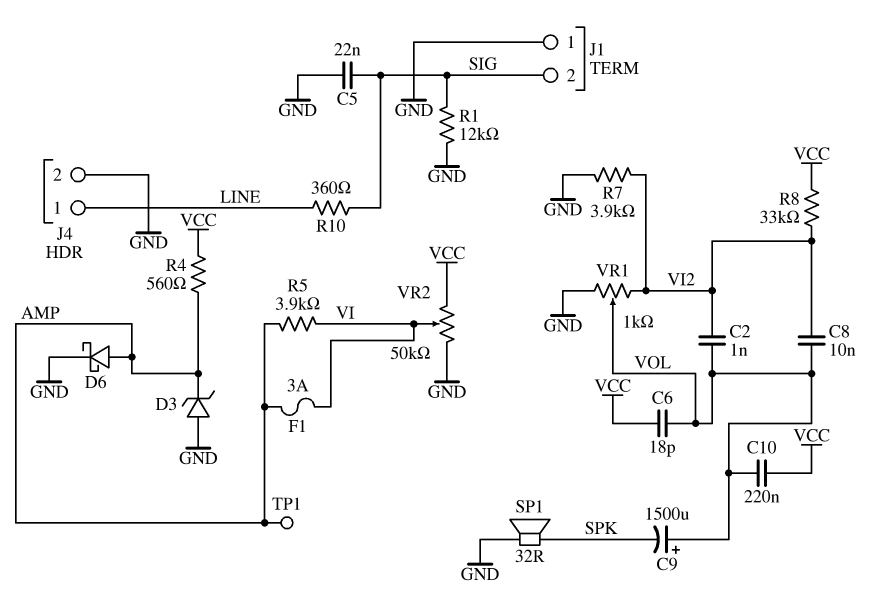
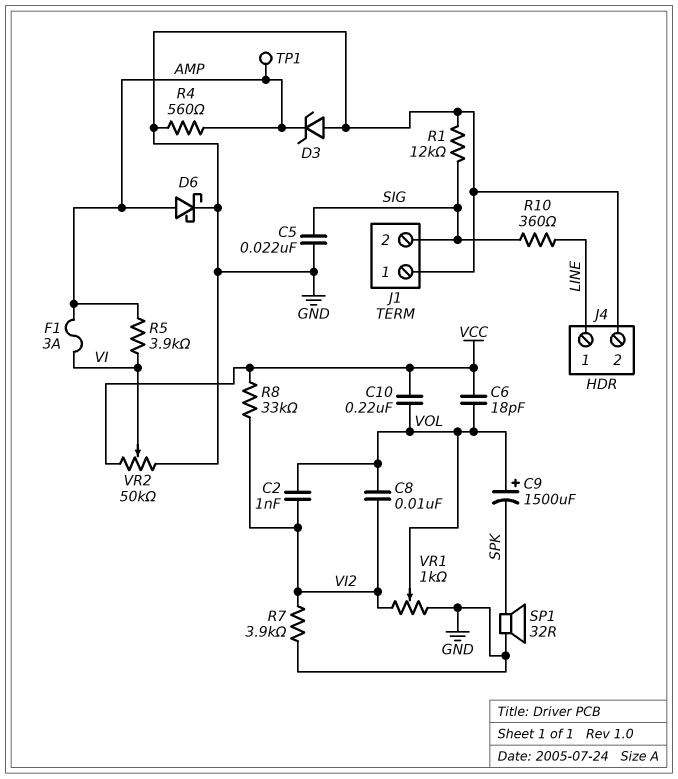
R4: 560 (AMP, VCC) -> 560 (AMP, GND)

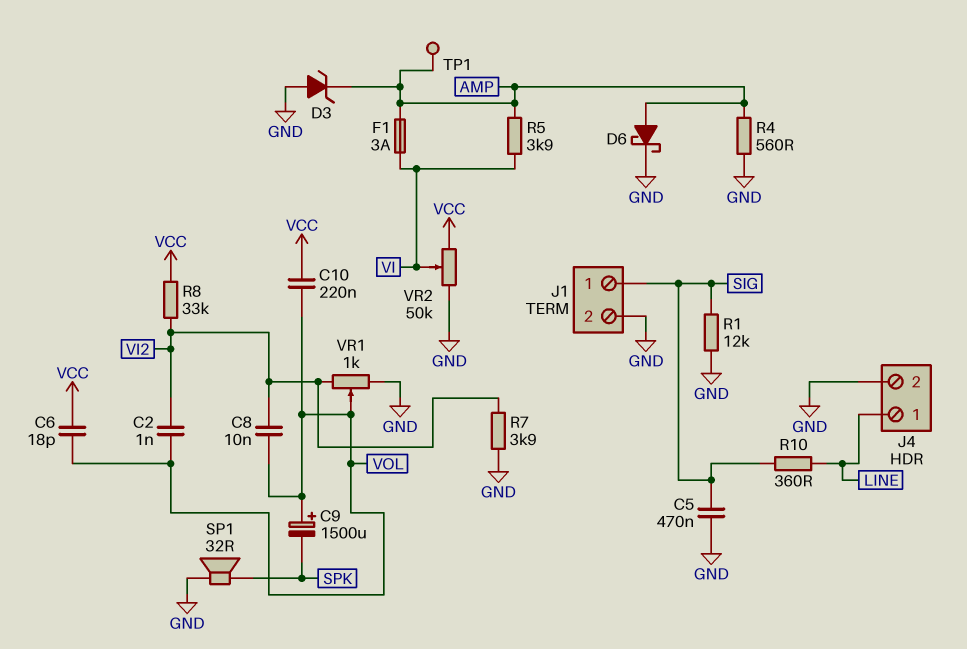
C5: 22nF (GND, SIG) -> 470nF (GND, SIG)
J1 pin 1: GND -> SIG
J1 pin 2: SIG -> GND

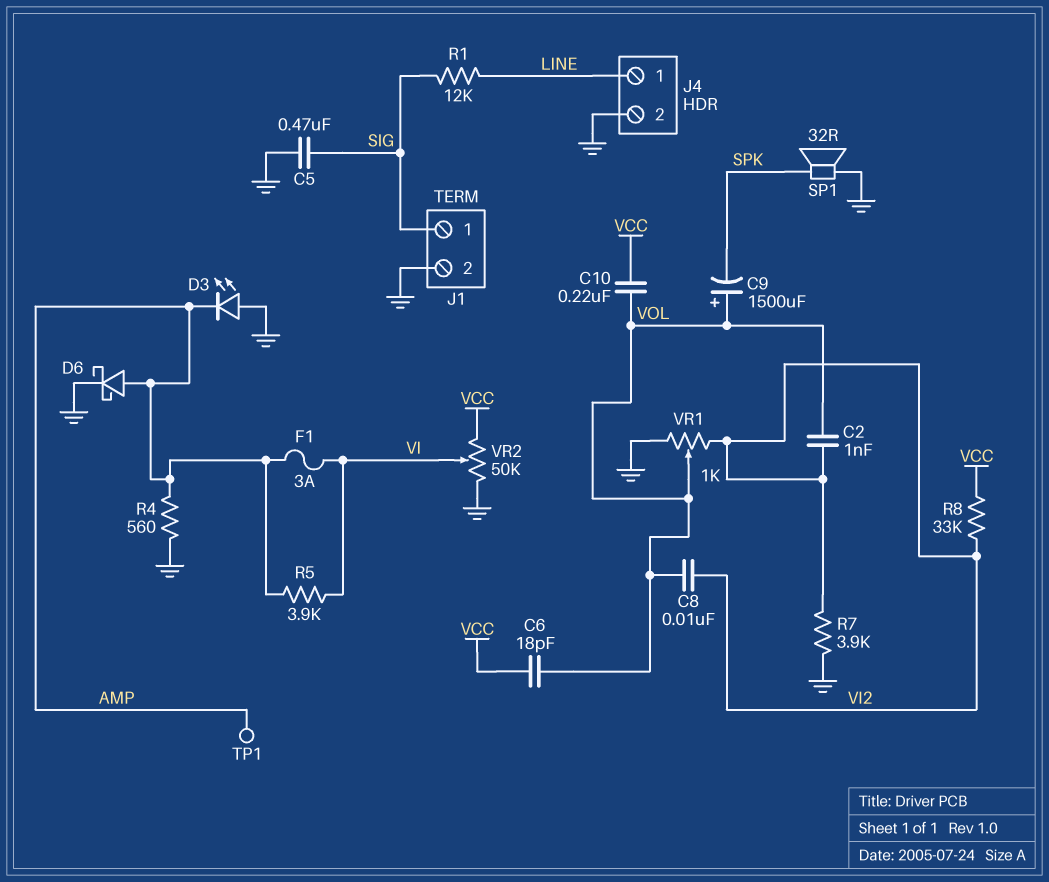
D3: zener (A GND, K AMP) -> LED (A GND, K AMP)
R1: 12k (GND, SIG) -> 12k (LINE, SIG)
R10: 360 (LINE, SIG) -> none

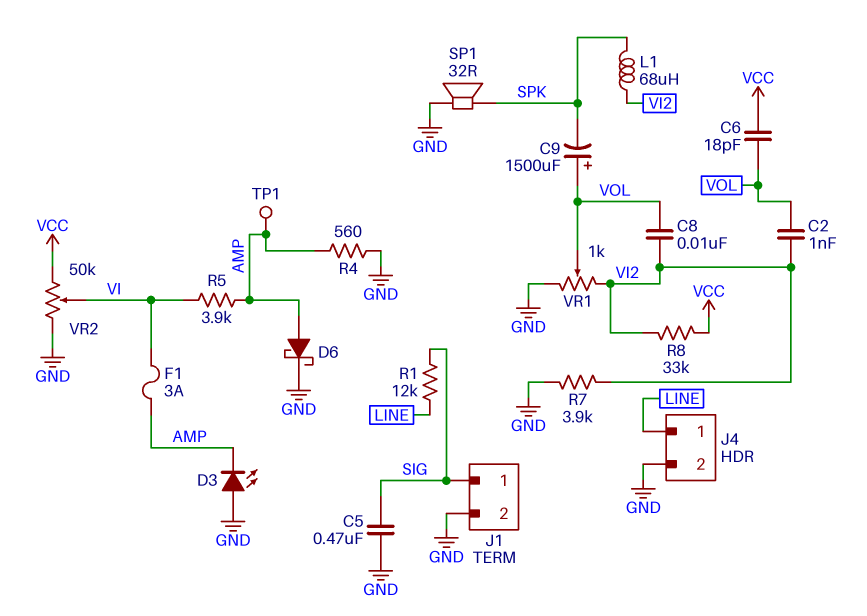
C10: 220nF (VCC, VOL) -> none
L1: none -> 68uH (SPK, VI2)

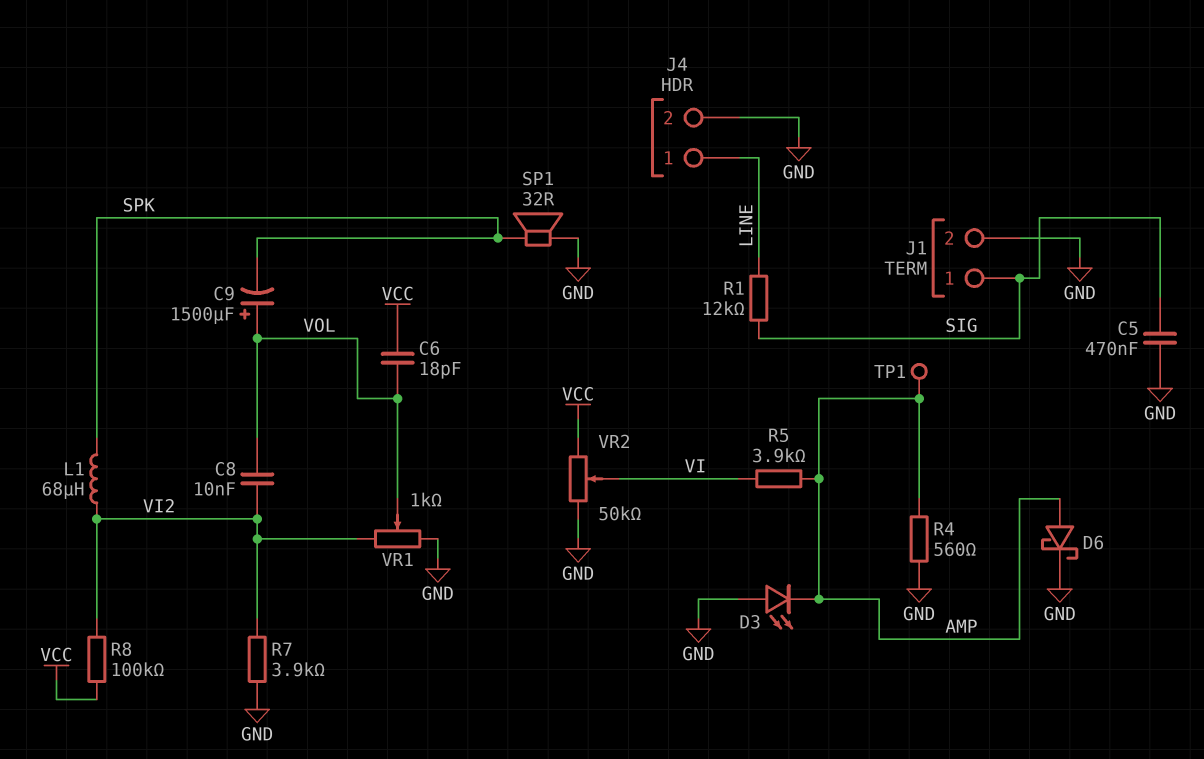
C2: 1nF (VI2, VOL) -> none
F1: 3A (AMP, VI) -> none
R8: 33k (VCC, VI2) -> 100k (VCC, VI2)

